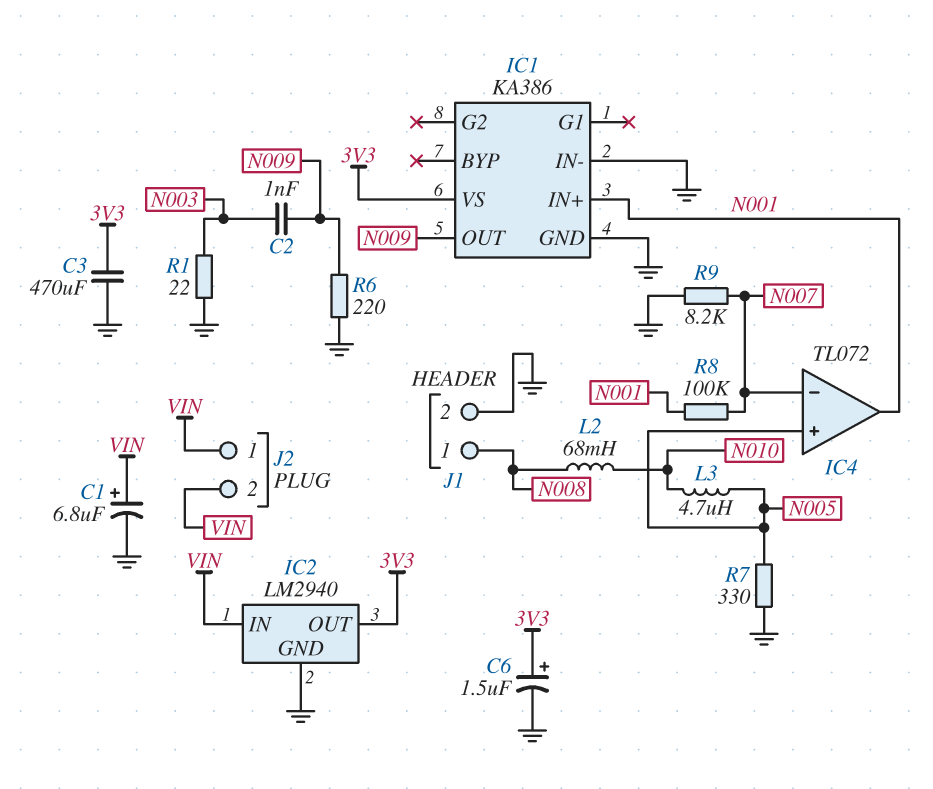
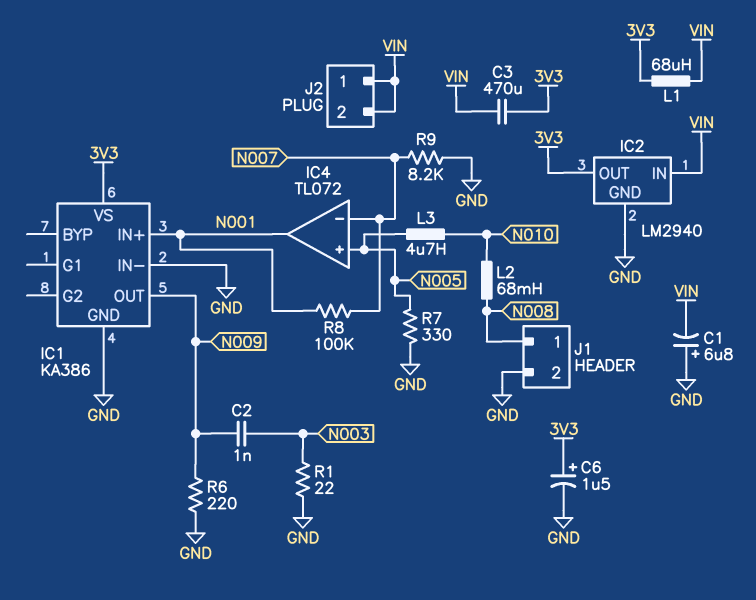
C1: 6.8uF (plus VIN, minus GND) -> 6.8uF (plus GND, minus VIN)
C3: 470uF (3V3, GND) -> 470uF (3V3, VIN)
L1: none -> 68uH (3V3, VIN)

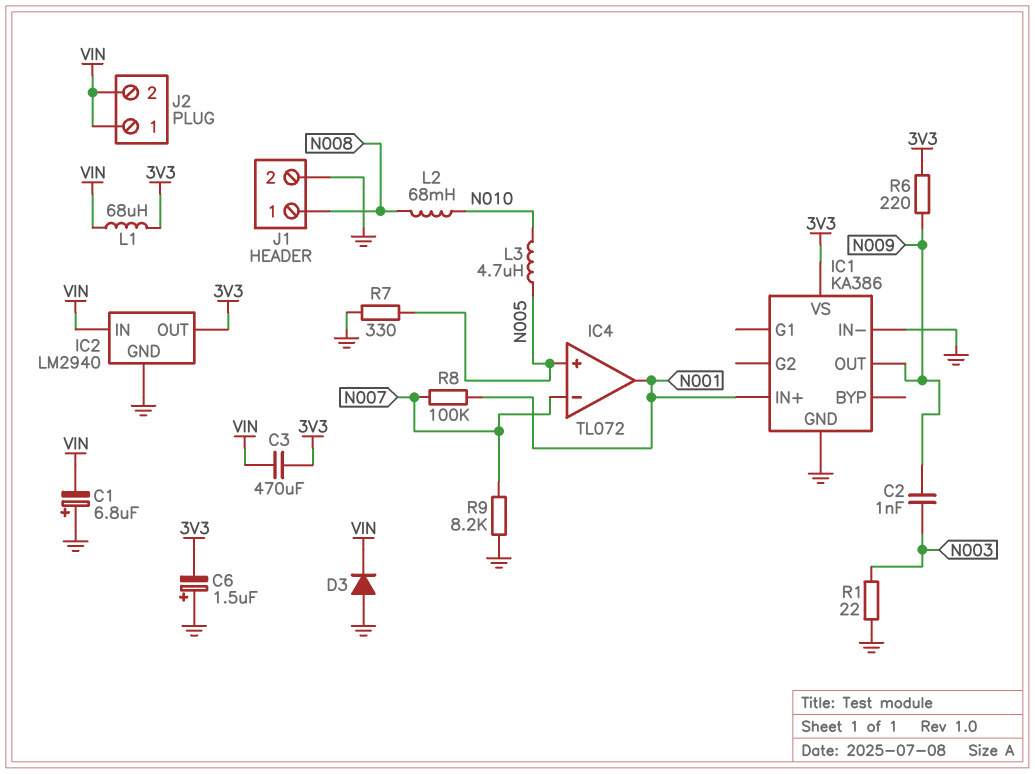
C6: 1.5uF (plus 3V3, minus GND) -> 1.5uF (plus GND, minus 3V3)
D3: none -> diode (A GND, K VIN)
R6: 220 (GND, N009) -> 220 (3V3, N009)

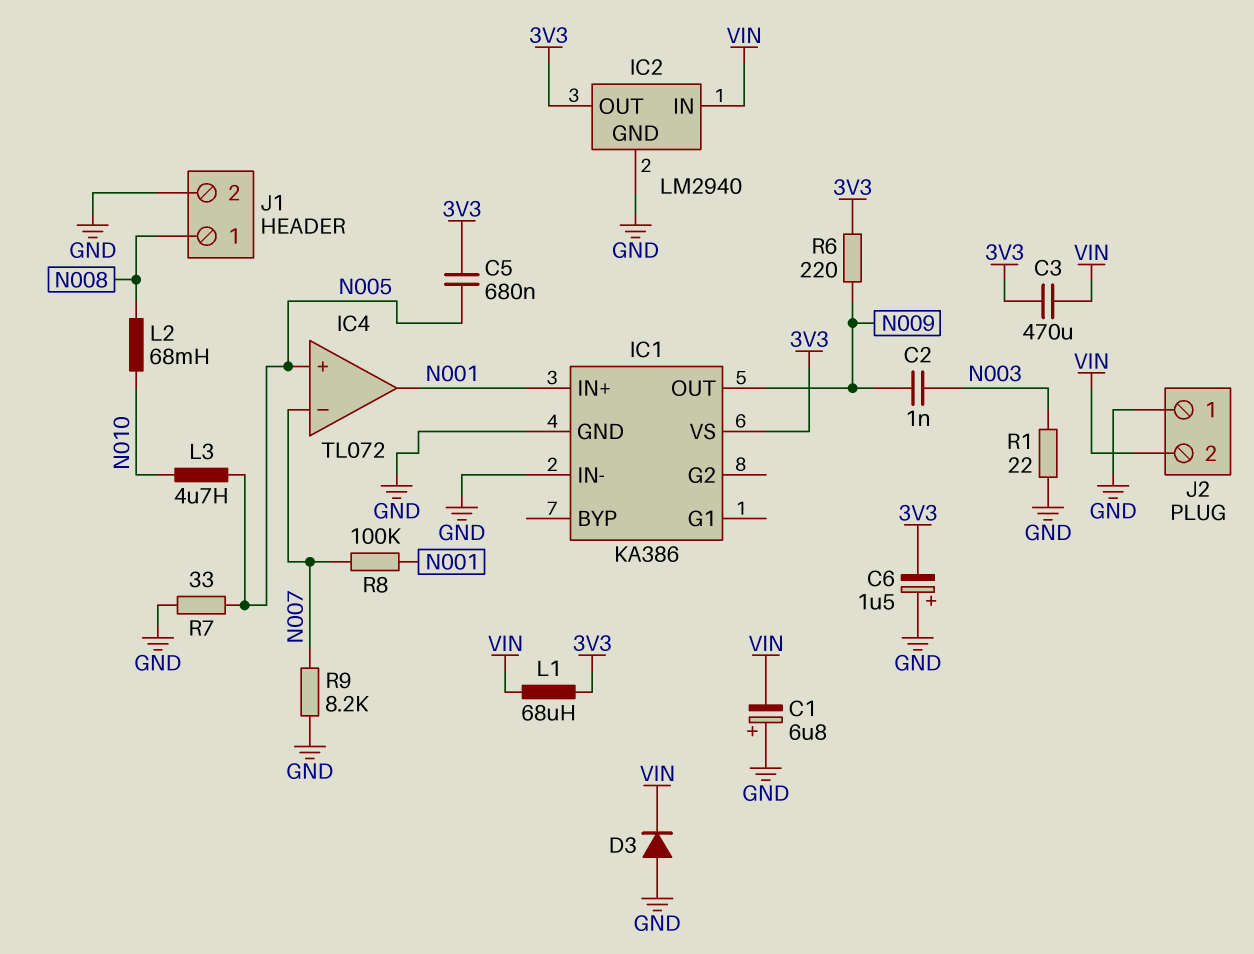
C5: none -> 680nF (3V3, N005)
J2 pin 1: VIN -> GND
R7: 330 (GND, N005) -> 33 (GND, N005)

